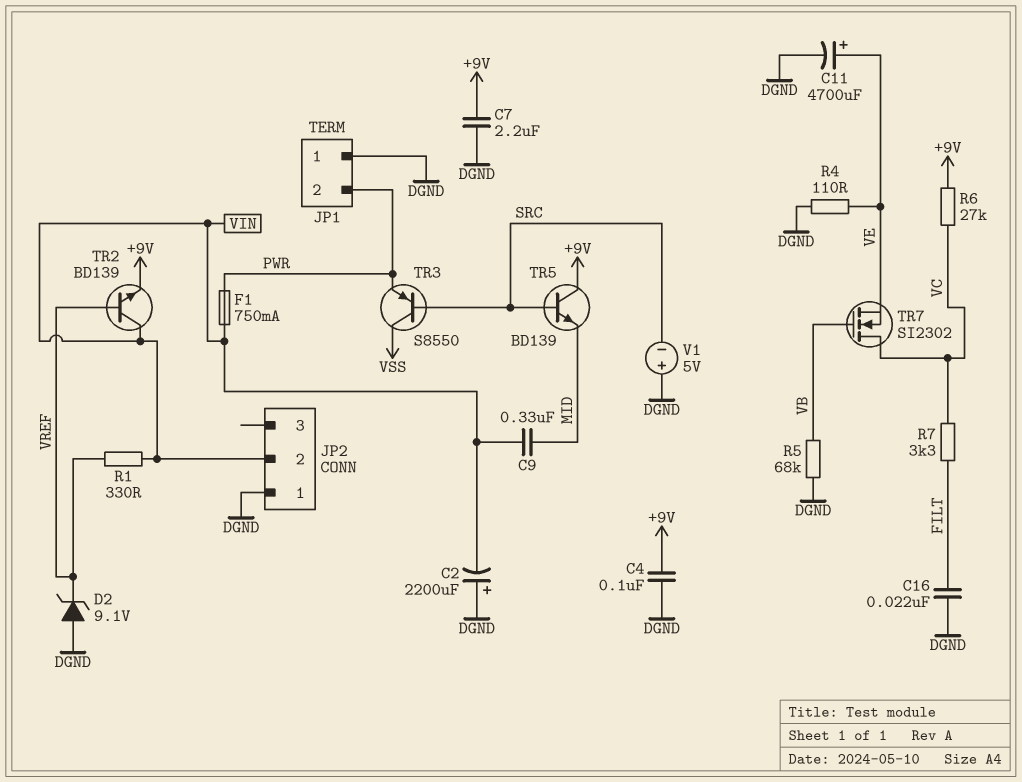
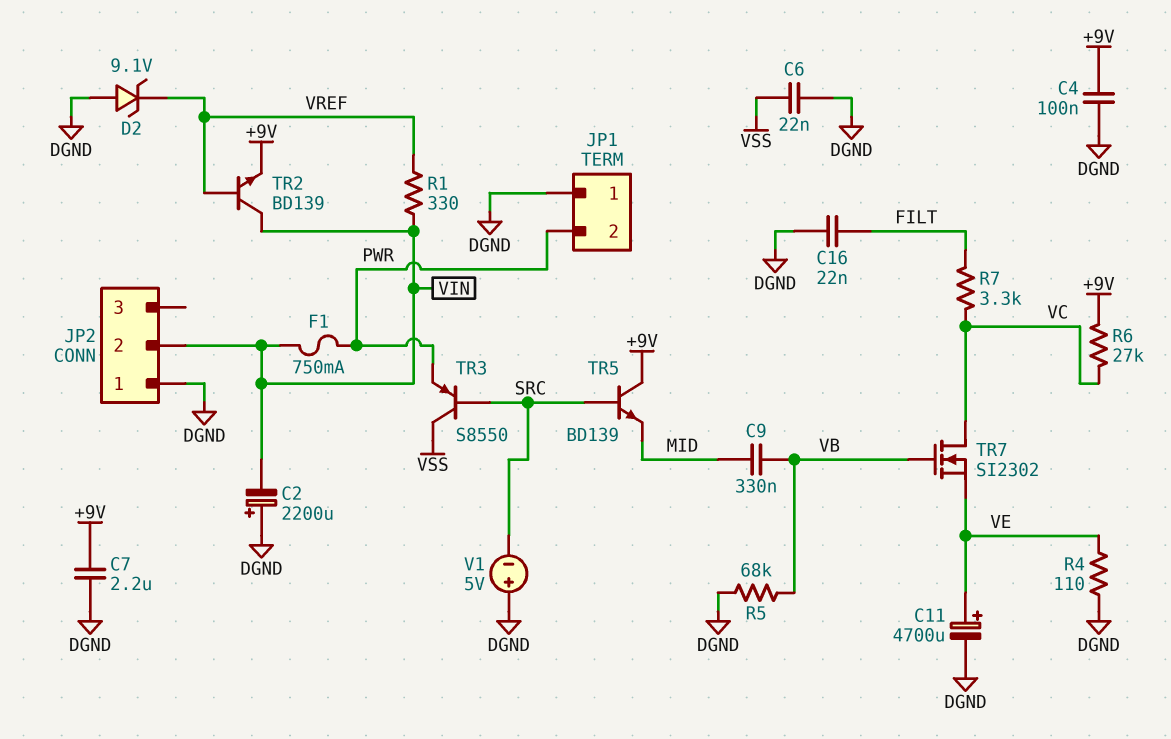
C6: none -> 22nF (DGND, VSS)
C9: 330nF (MID, VIN) -> 330nF (MID, VB)

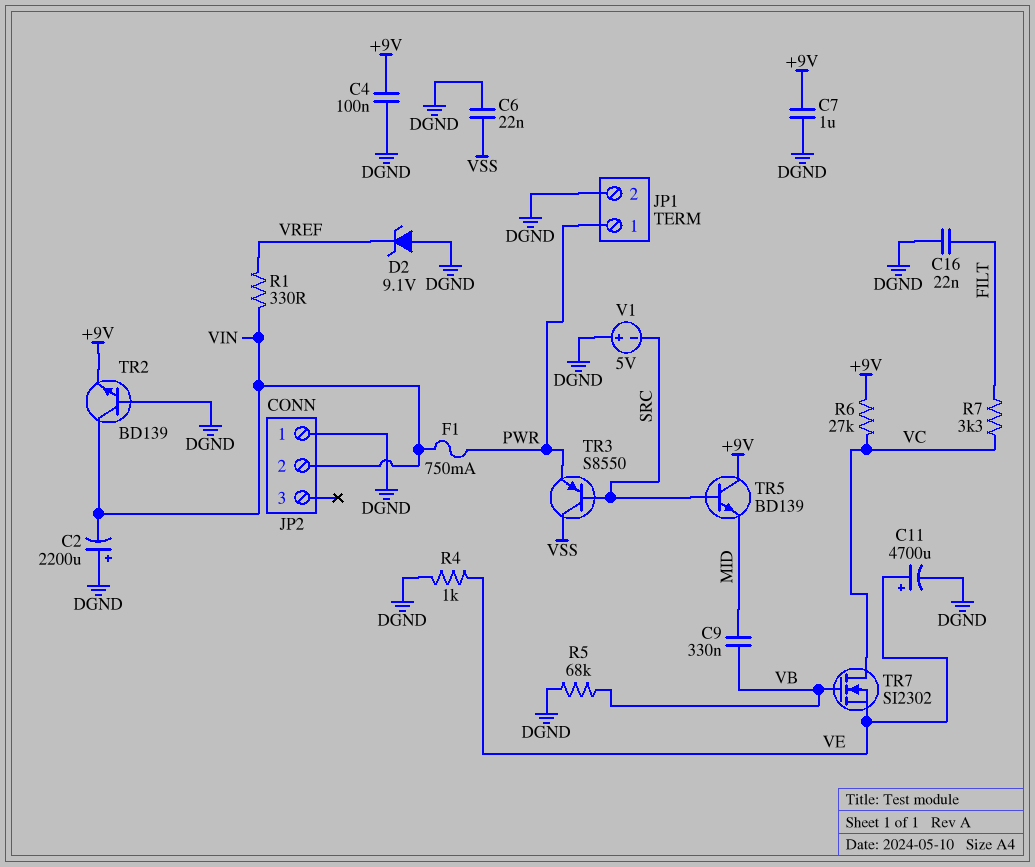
C7: 2.2uF (+9V, DGND) -> 1uF (+9V, DGND)
JP1 pin 1: DGND -> PWR
JP1 pin 2: PWR -> DGND
R4: 110 (DGND, VE) -> 1k (DGND, VE)
TR2: NPN BD139 (B VREF, C VIN, E +9V) -> NPN BD139 (B DGND, C VIN, E +9V)

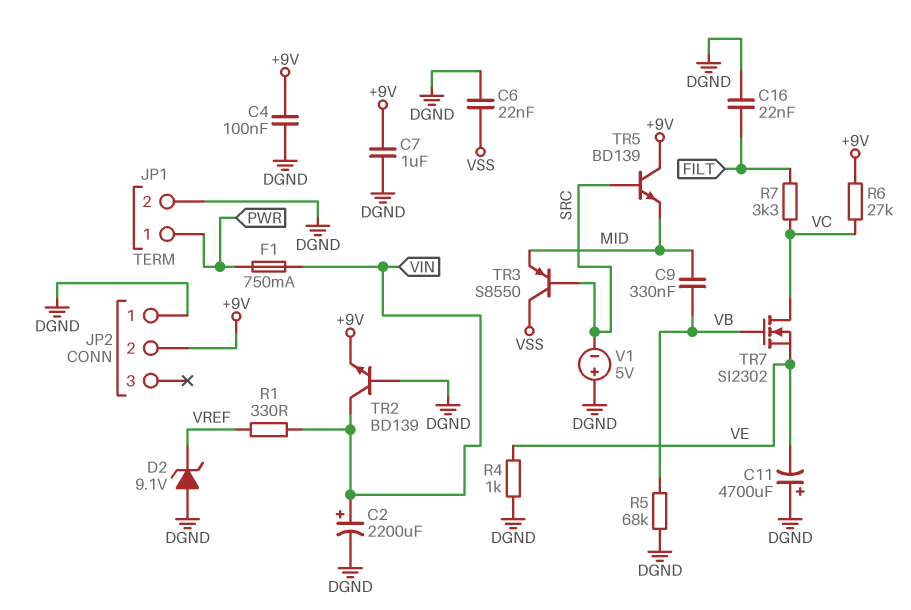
C2: 2200uF (plus DGND, minus VIN) -> 2200uF (plus VIN, minus DGND)
C11: 4700uF (plus VE, minus DGND) -> 4700uF (plus DGND, minus VE)
JP2 pin 2: VIN -> +9V
TR3: PNP S8550 (B SRC, C VSS, E PWR) -> PNP S8550 (B SRC, C VSS, E MID)

